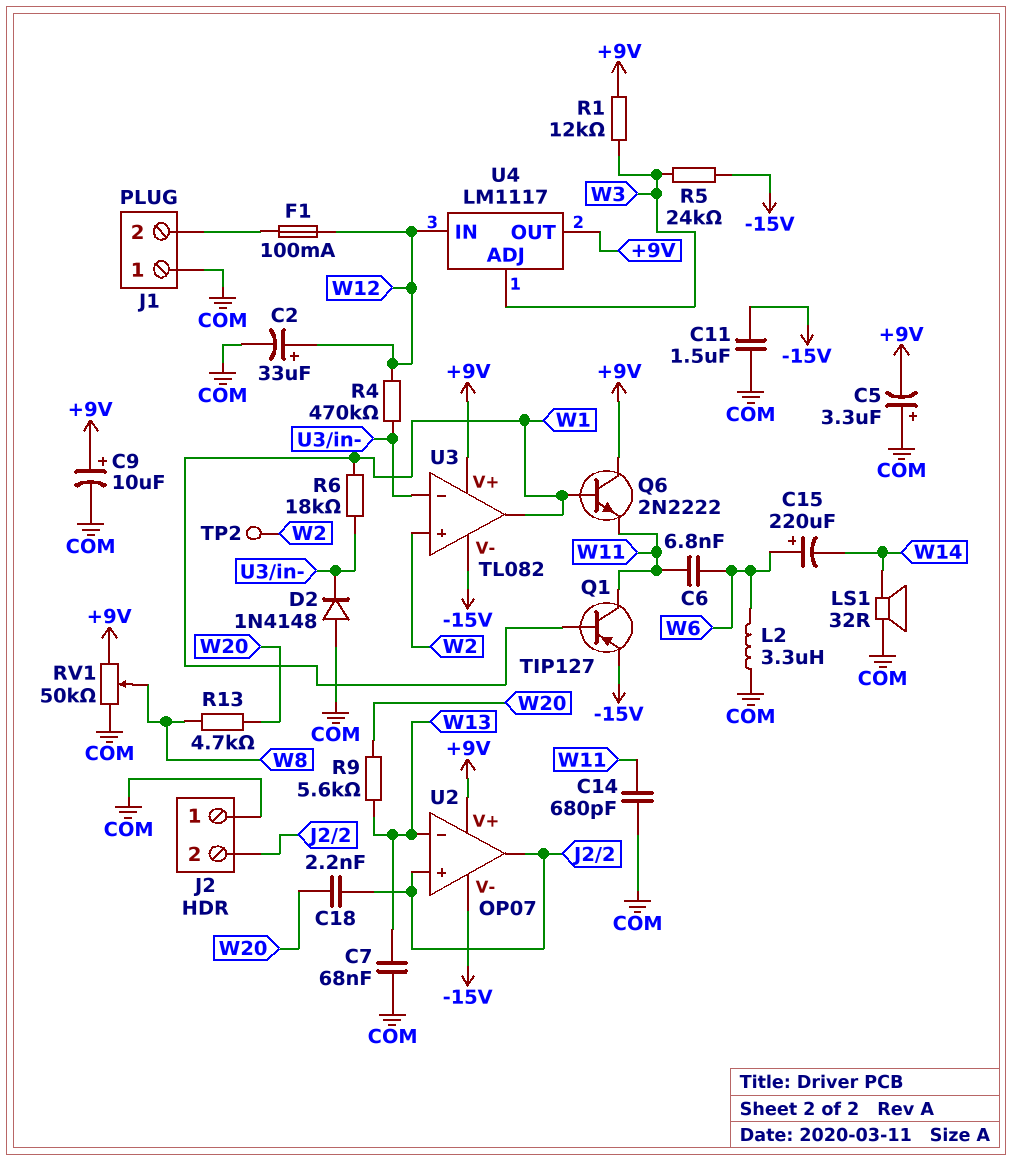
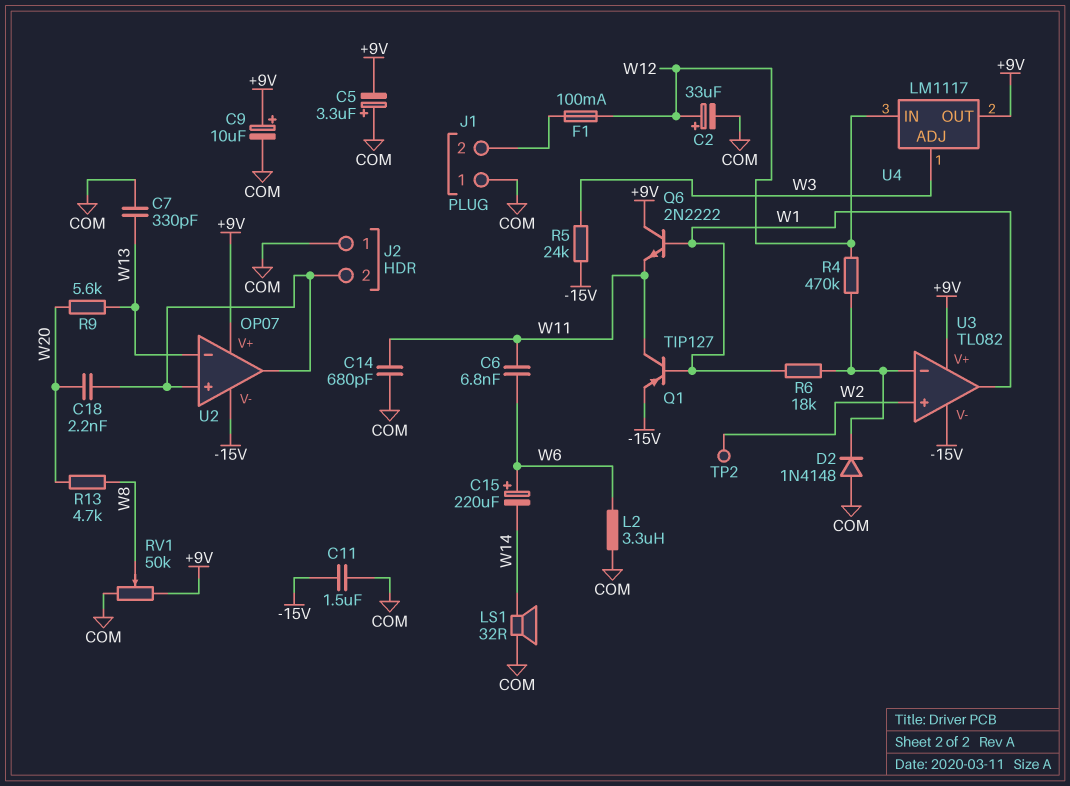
C7: 68nF (COM, W13) -> 330pF (COM, W13)
R1: 12k (+9V, W3) -> none

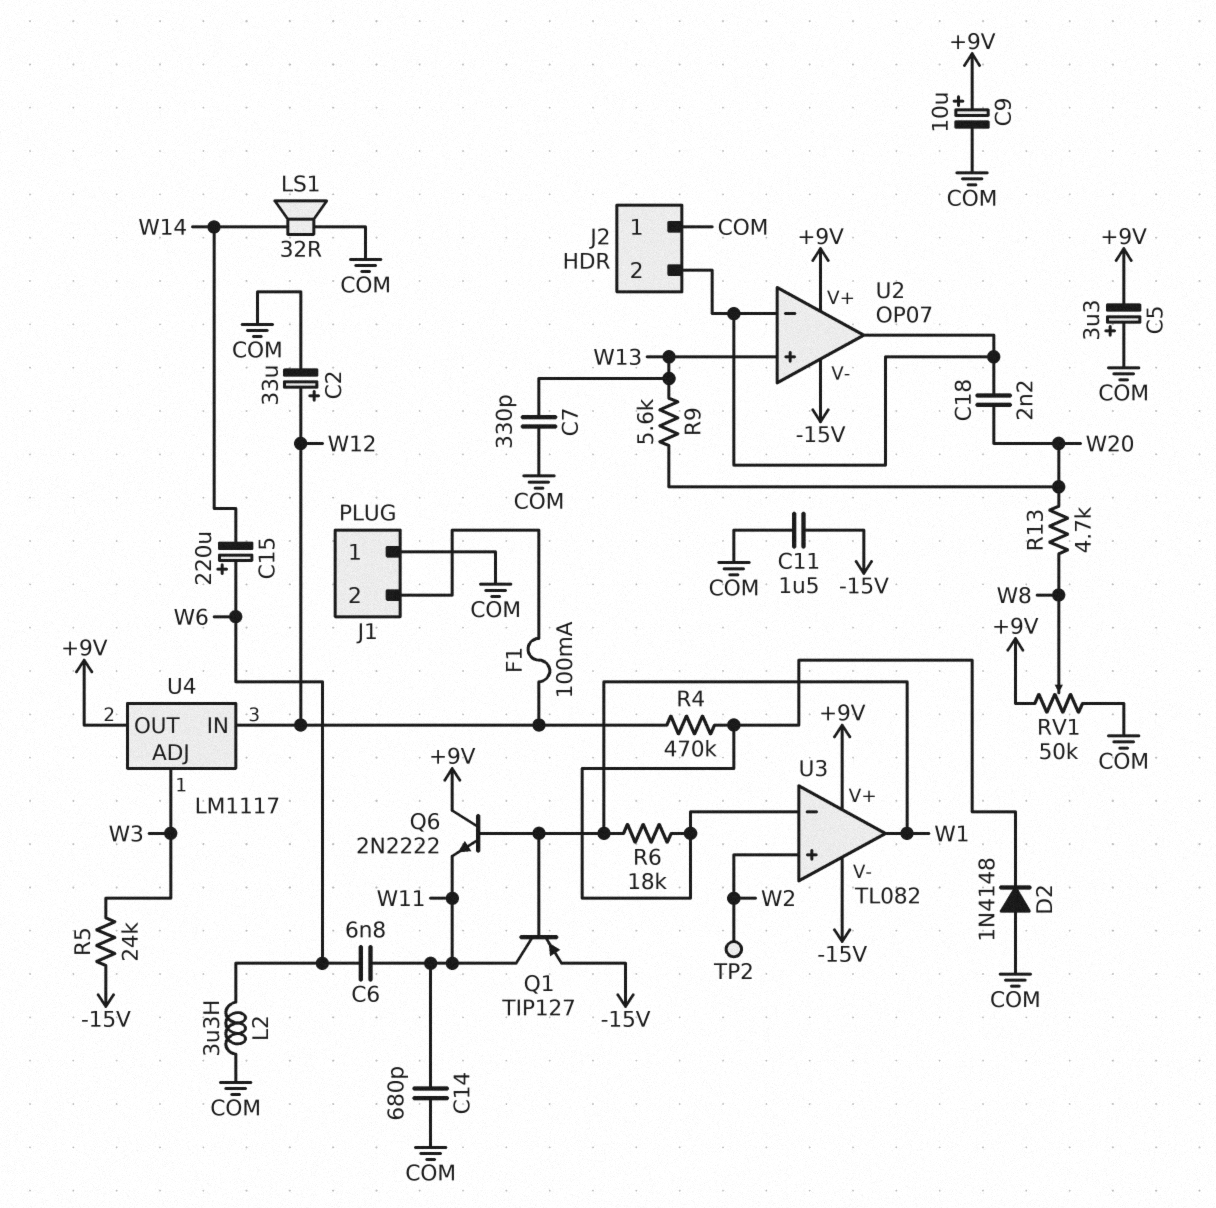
U2 pin in+: J2/2 -> W13
U2 pin in-: W13 -> J2/2

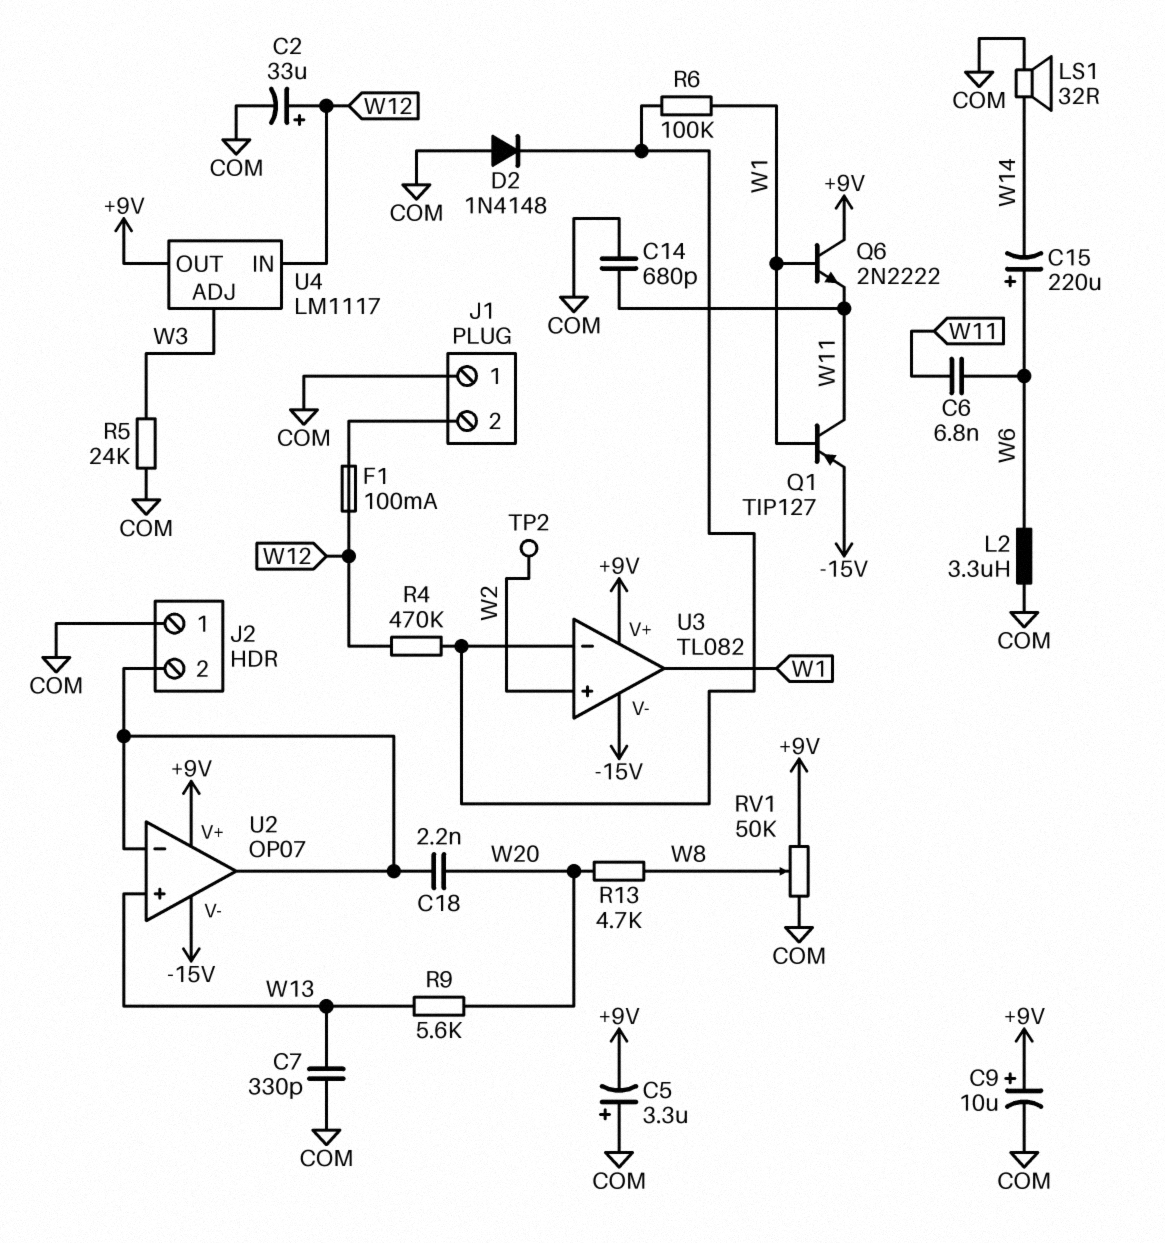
C11: 1.5uF (-15V, COM) -> none
R5: 24k (-15V, W3) -> 24k (COM, W3)
R6: 18k (U3/in-, W1) -> 100k (U3/in-, W1)

